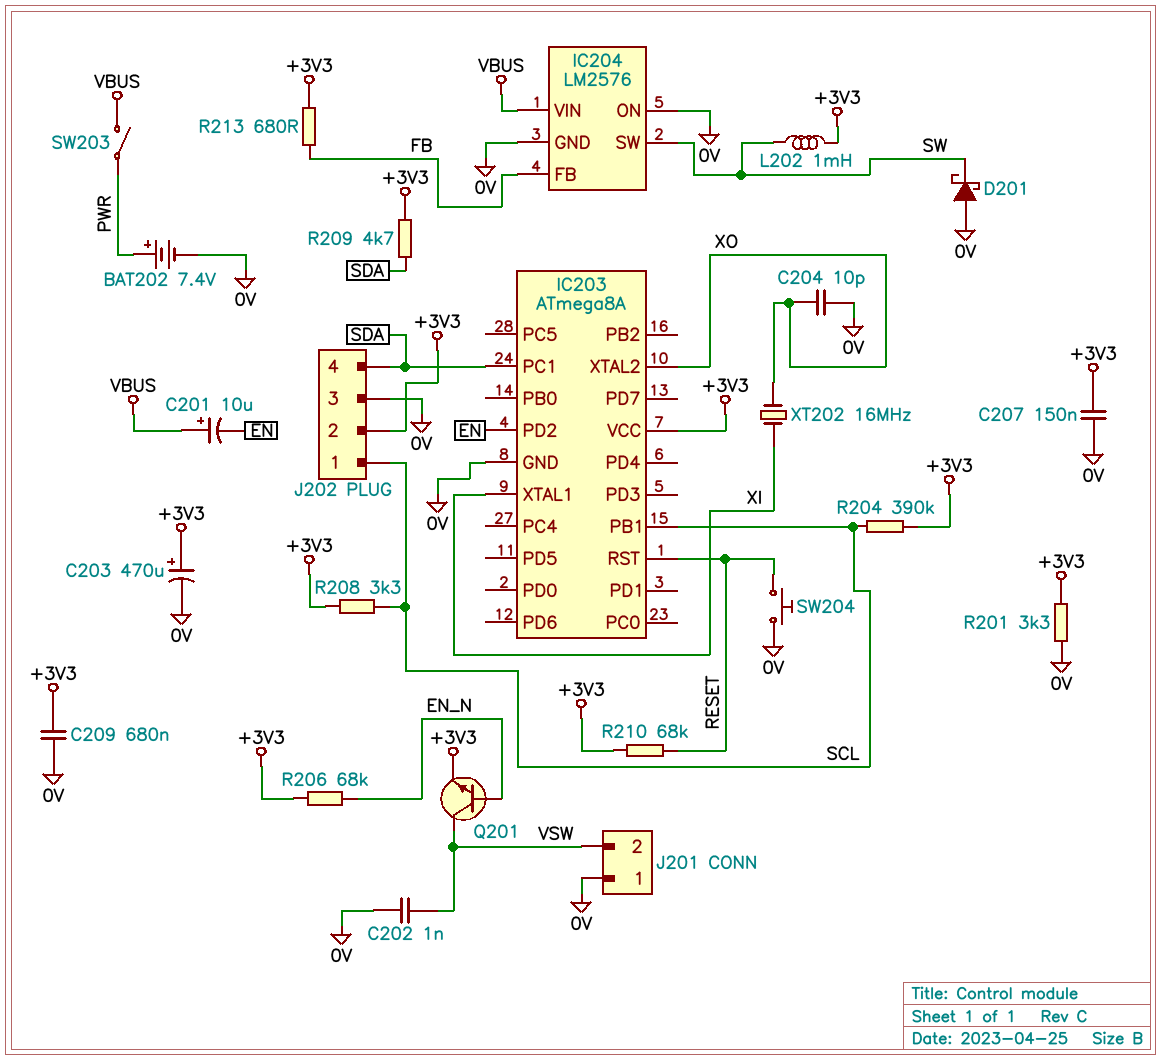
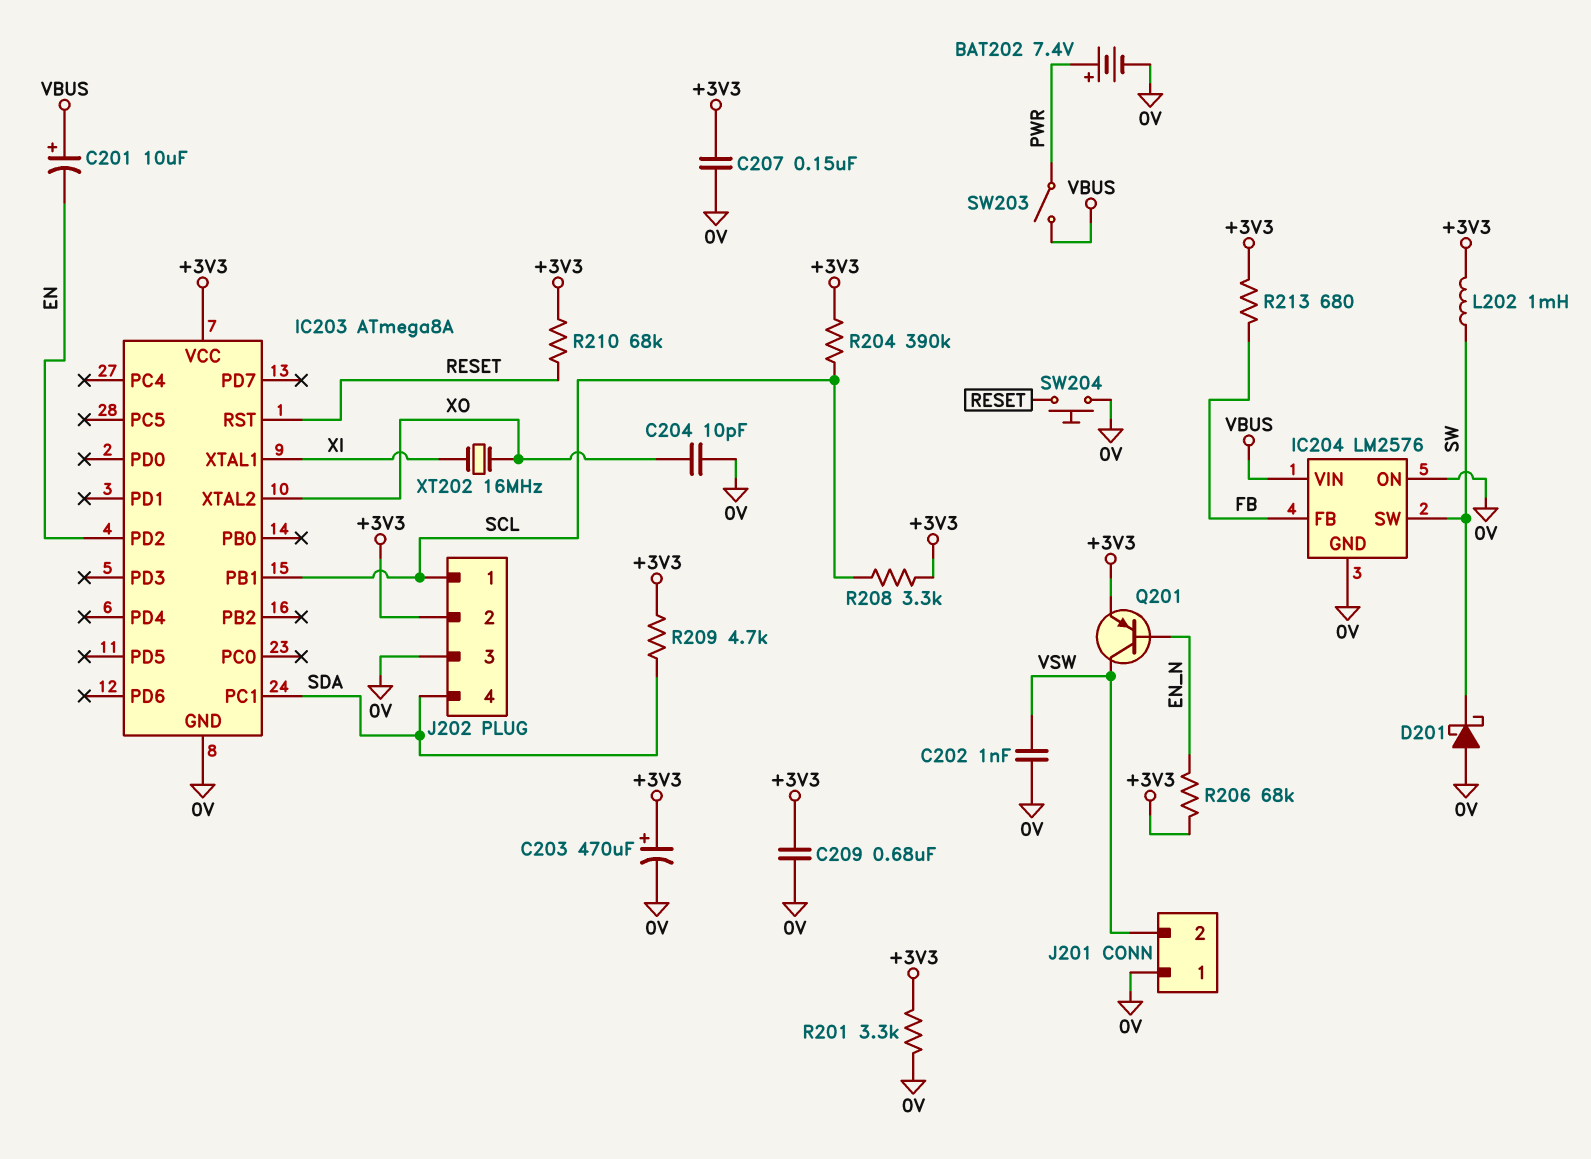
Q201: NPN (B EN_N, C VSW, E +3V3) -> PNP (B EN_N, C VSW, E +3V3)

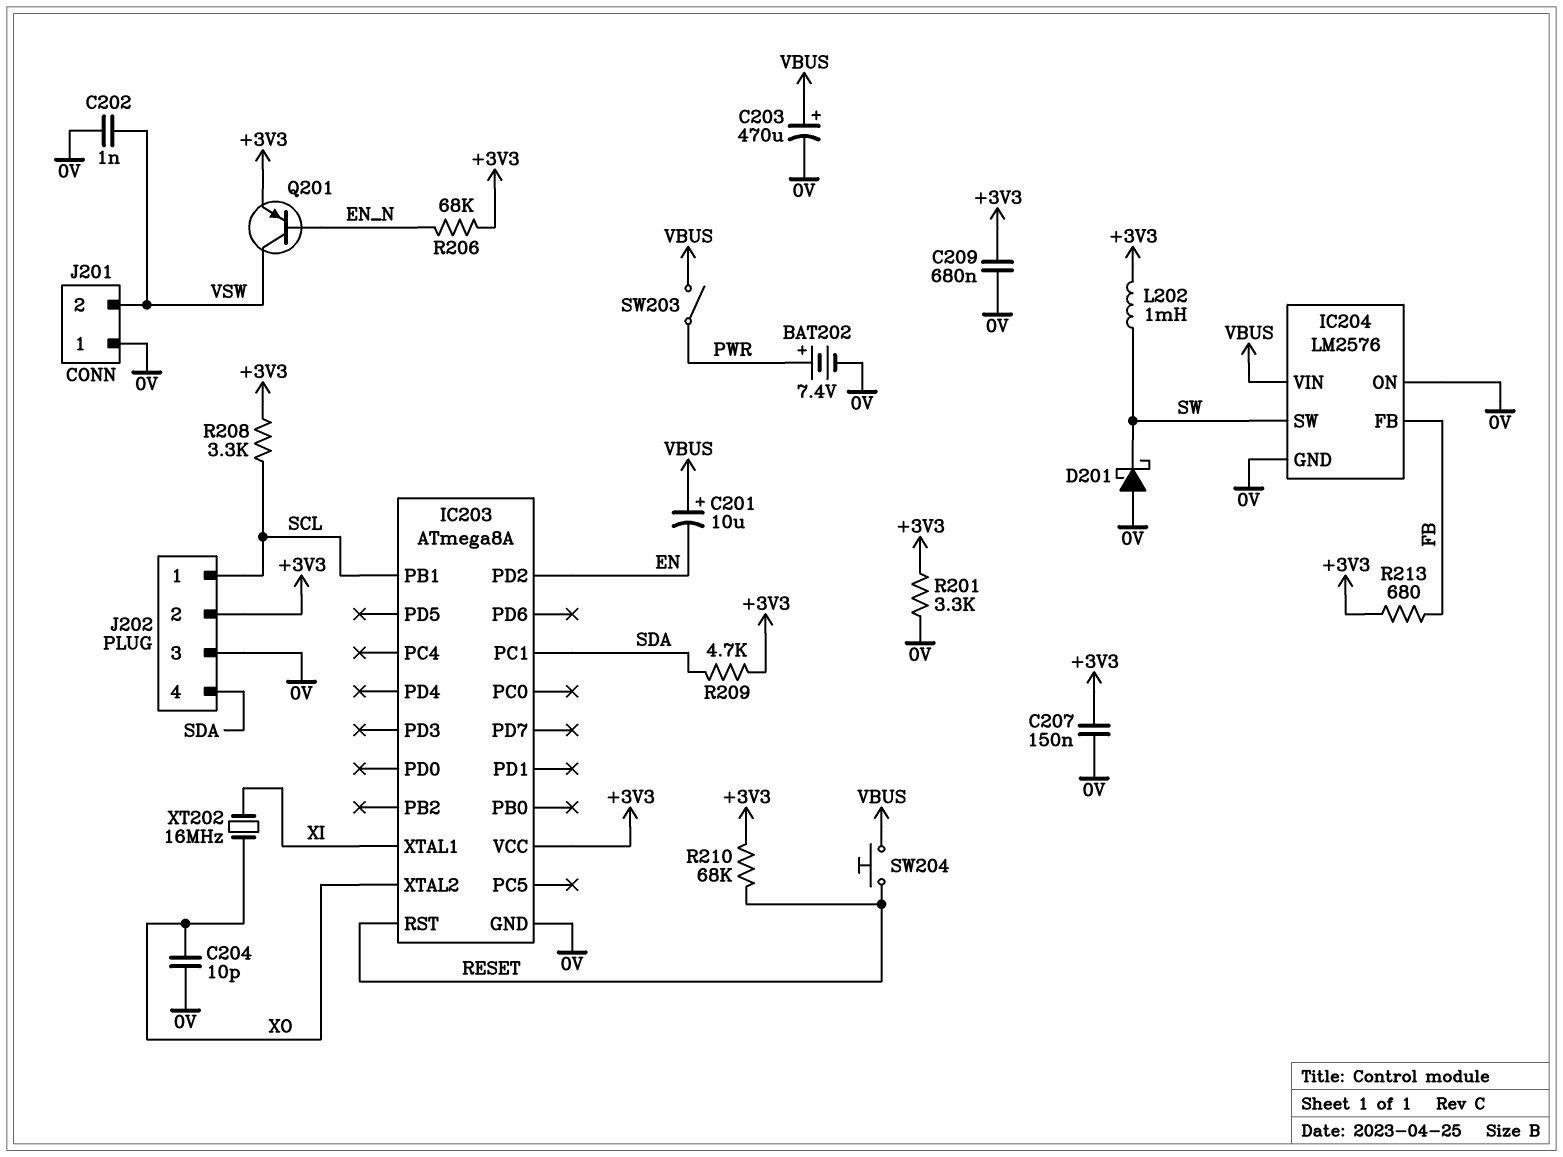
C203: 470uF (plus +3V3, minus 0V) -> 470uF (plus VBUS, minus 0V)
R204: 390k (+3V3, SCL) -> none
SW204: button (0V, RESET) -> button (RESET, VBUS)

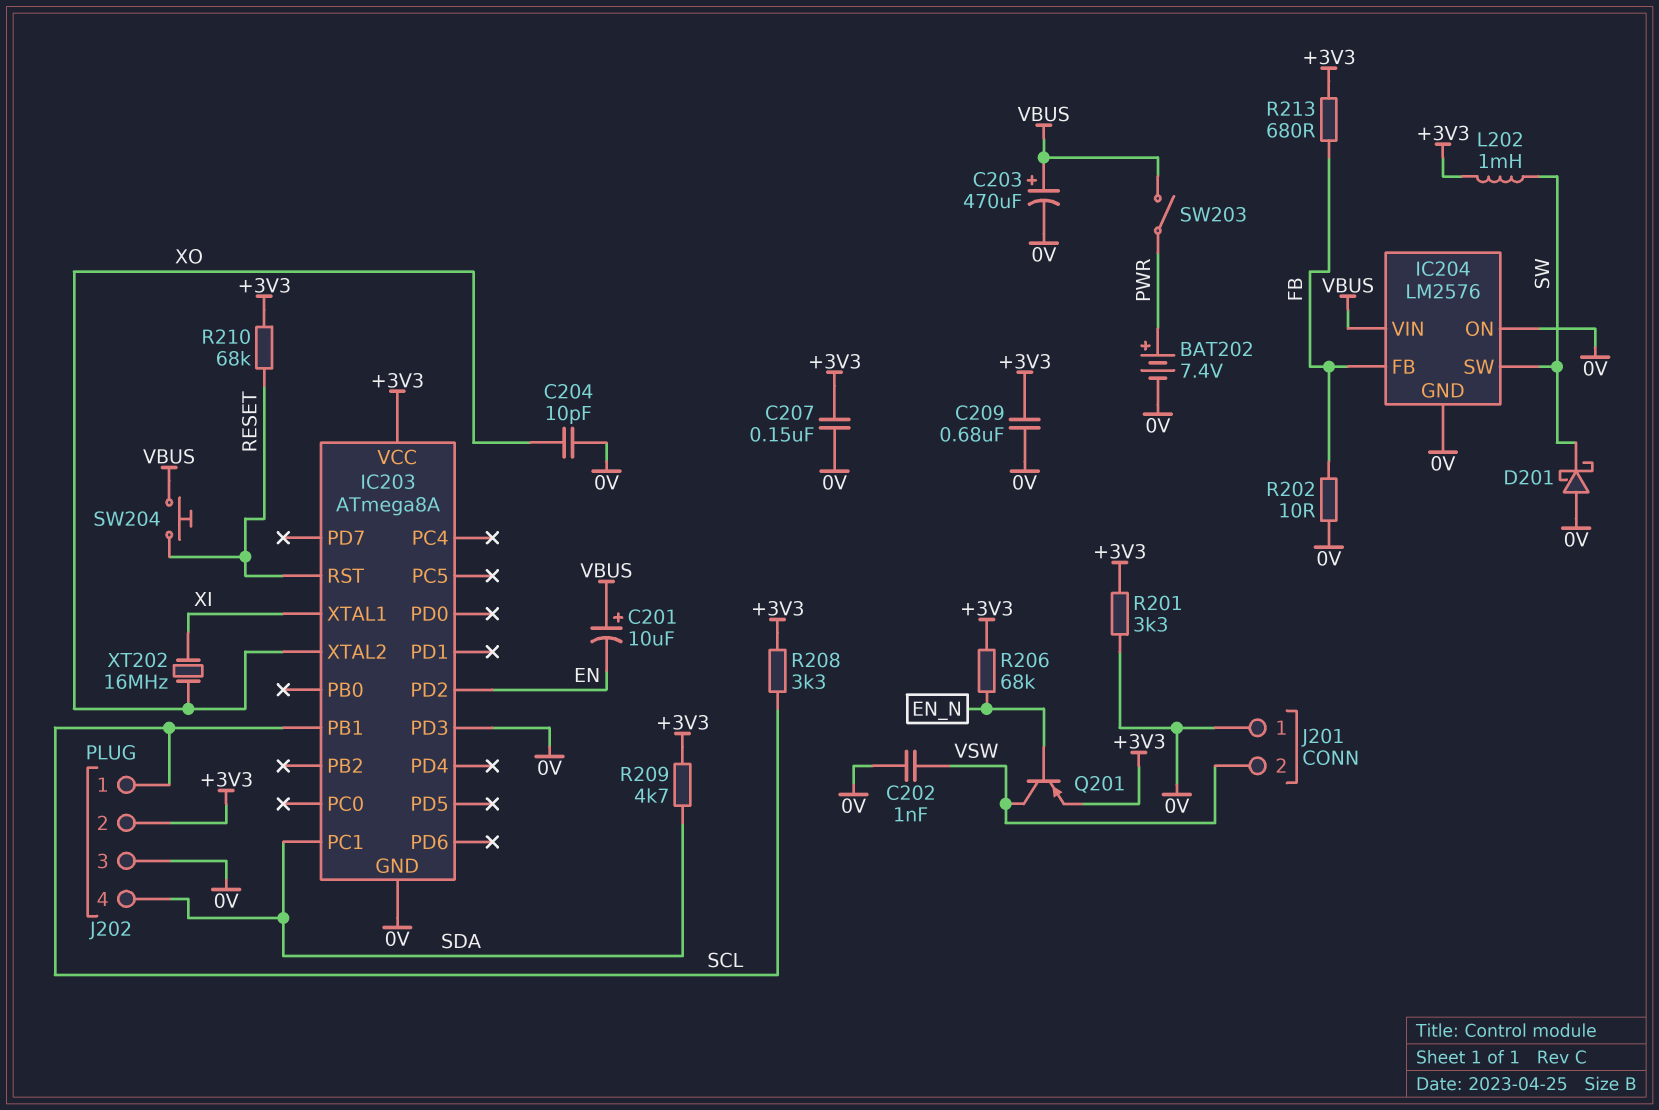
IC203 pin PD3: none -> 0V
R202: none -> 10 (0V, FB)

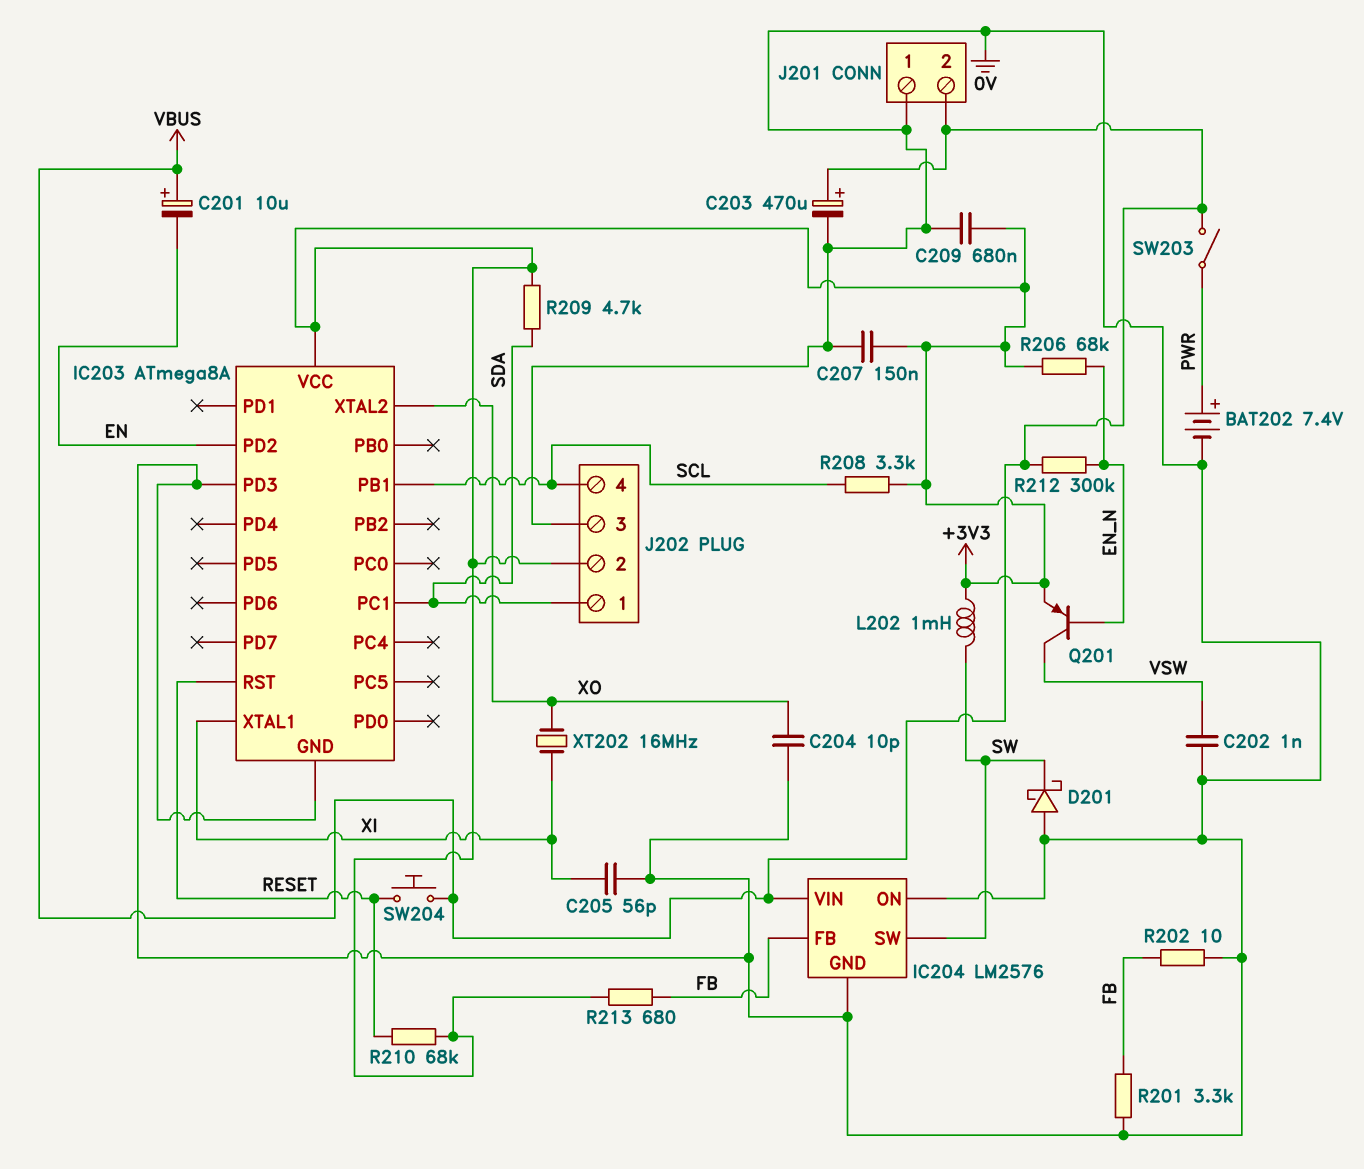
C205: none -> 56pF (0V, XI)
J201 pin 2: VSW -> VBUS
J202 pin 1: SCL -> SDA
J202 pin 4: SDA -> SCL
R201: 3.3k (+3V3, 0V) -> 3.3k (0V, FB)
R212: none -> 300k (EN_N, VBUS)

